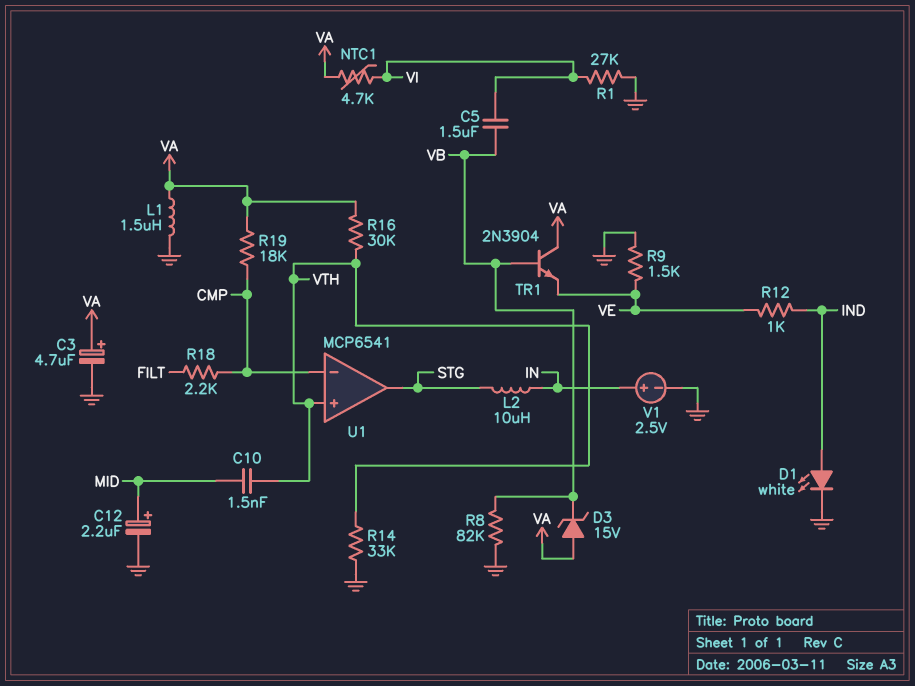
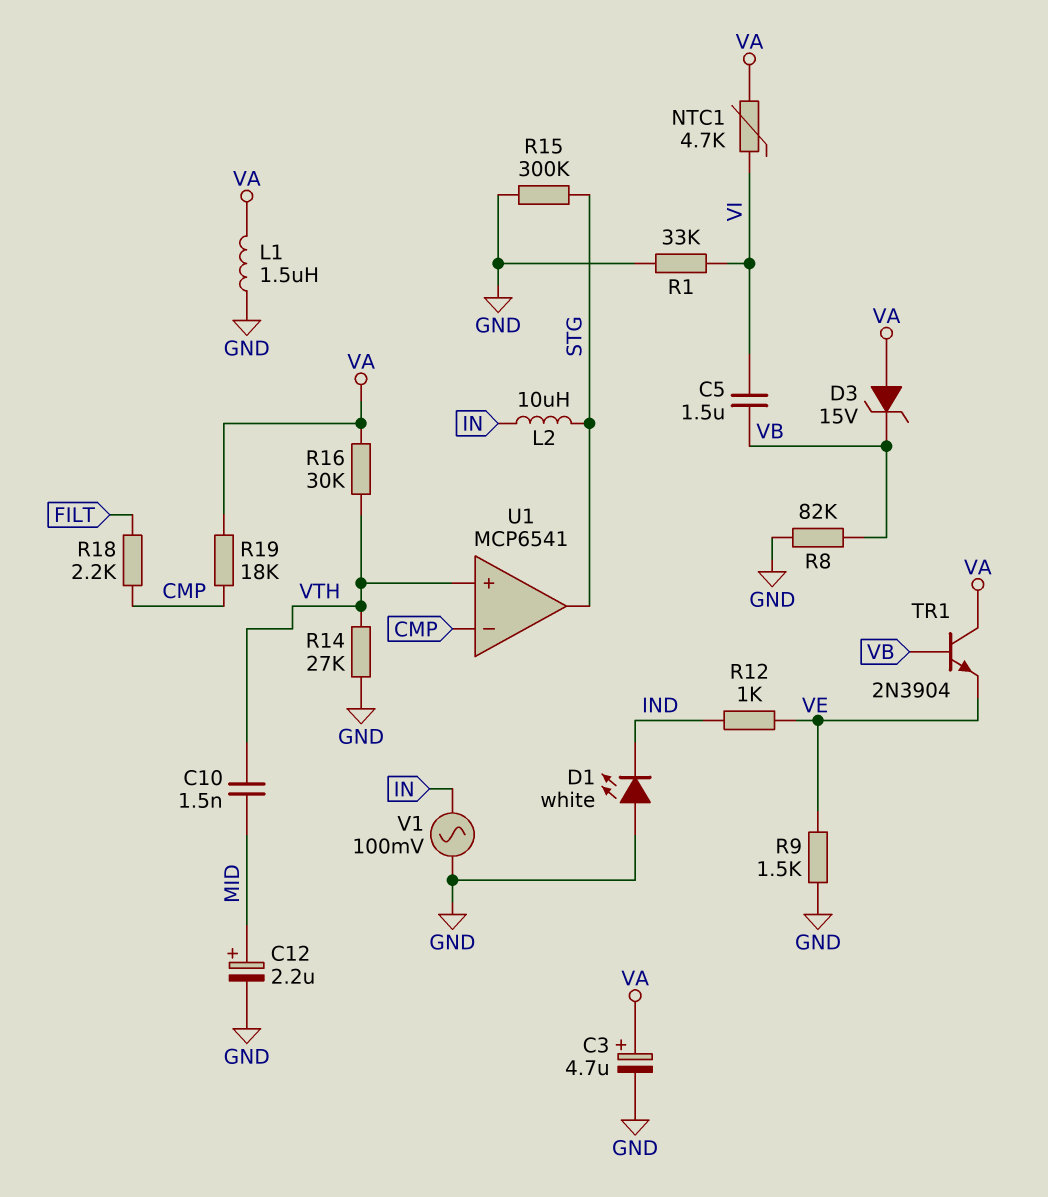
D1: LED white (A IND, K GND) -> LED white (A GND, K IND)
R1: 27k (GND, VI) -> 33k (GND, VI)
R14: 33k (GND, VTH) -> 27k (GND, VTH)
R15: none -> 300k (GND, STG)
V1: 2.5V (plus IN, minus GND) -> AC 100mV (GND, IN)

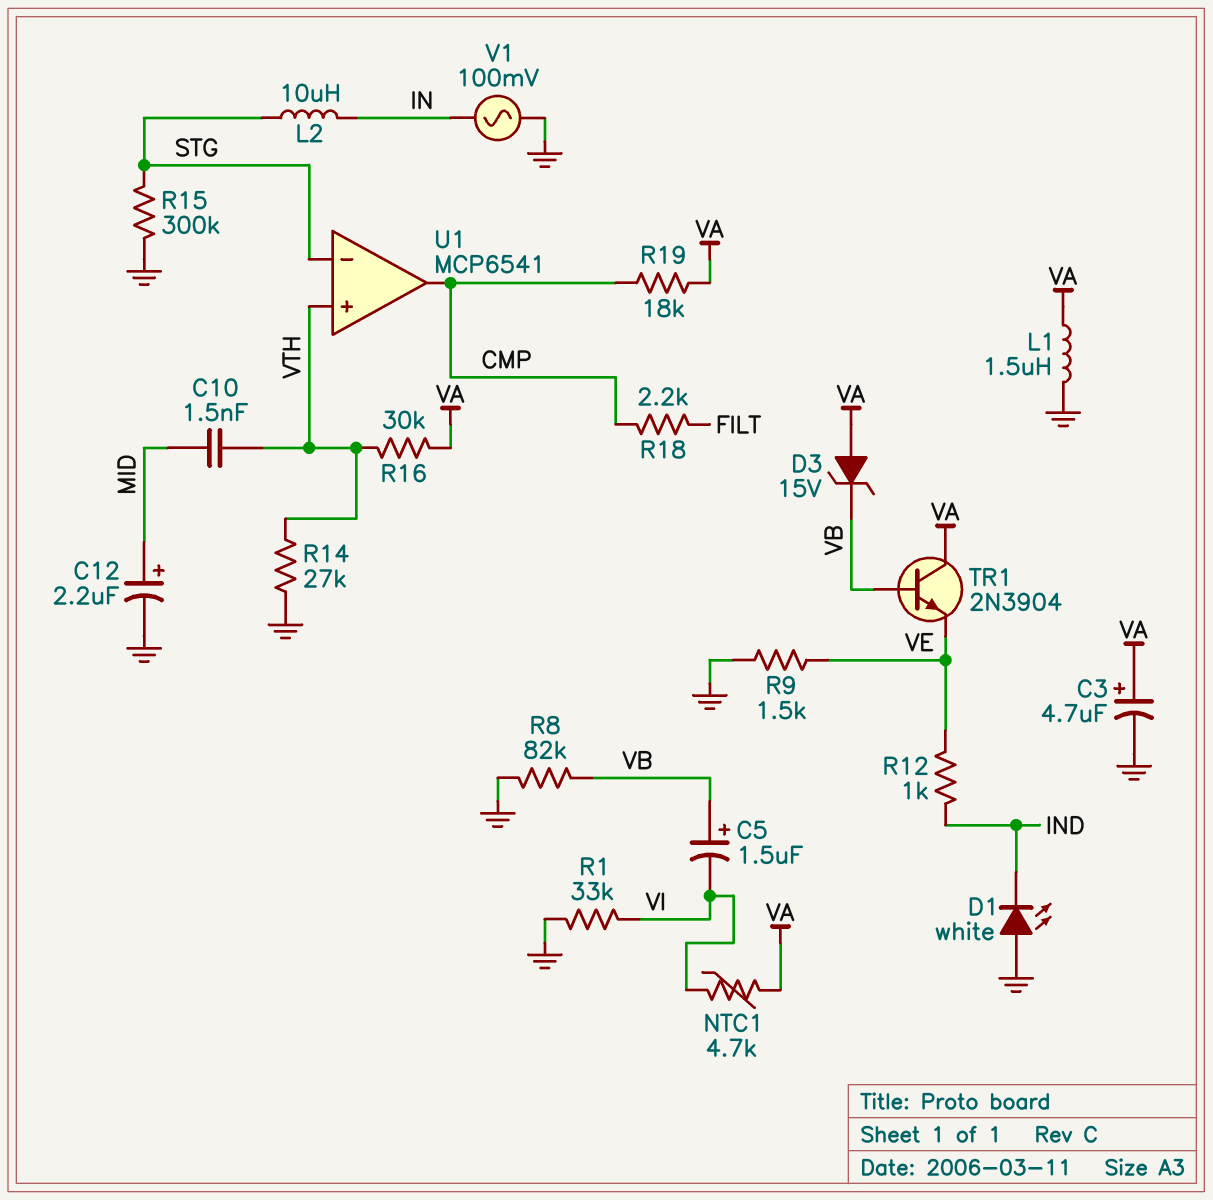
C5: 1.5uF (VB, VI) -> 1.5uF (plus VB, minus VI)
U1 pin in-: CMP -> STG
U1 pin out: STG -> CMP

